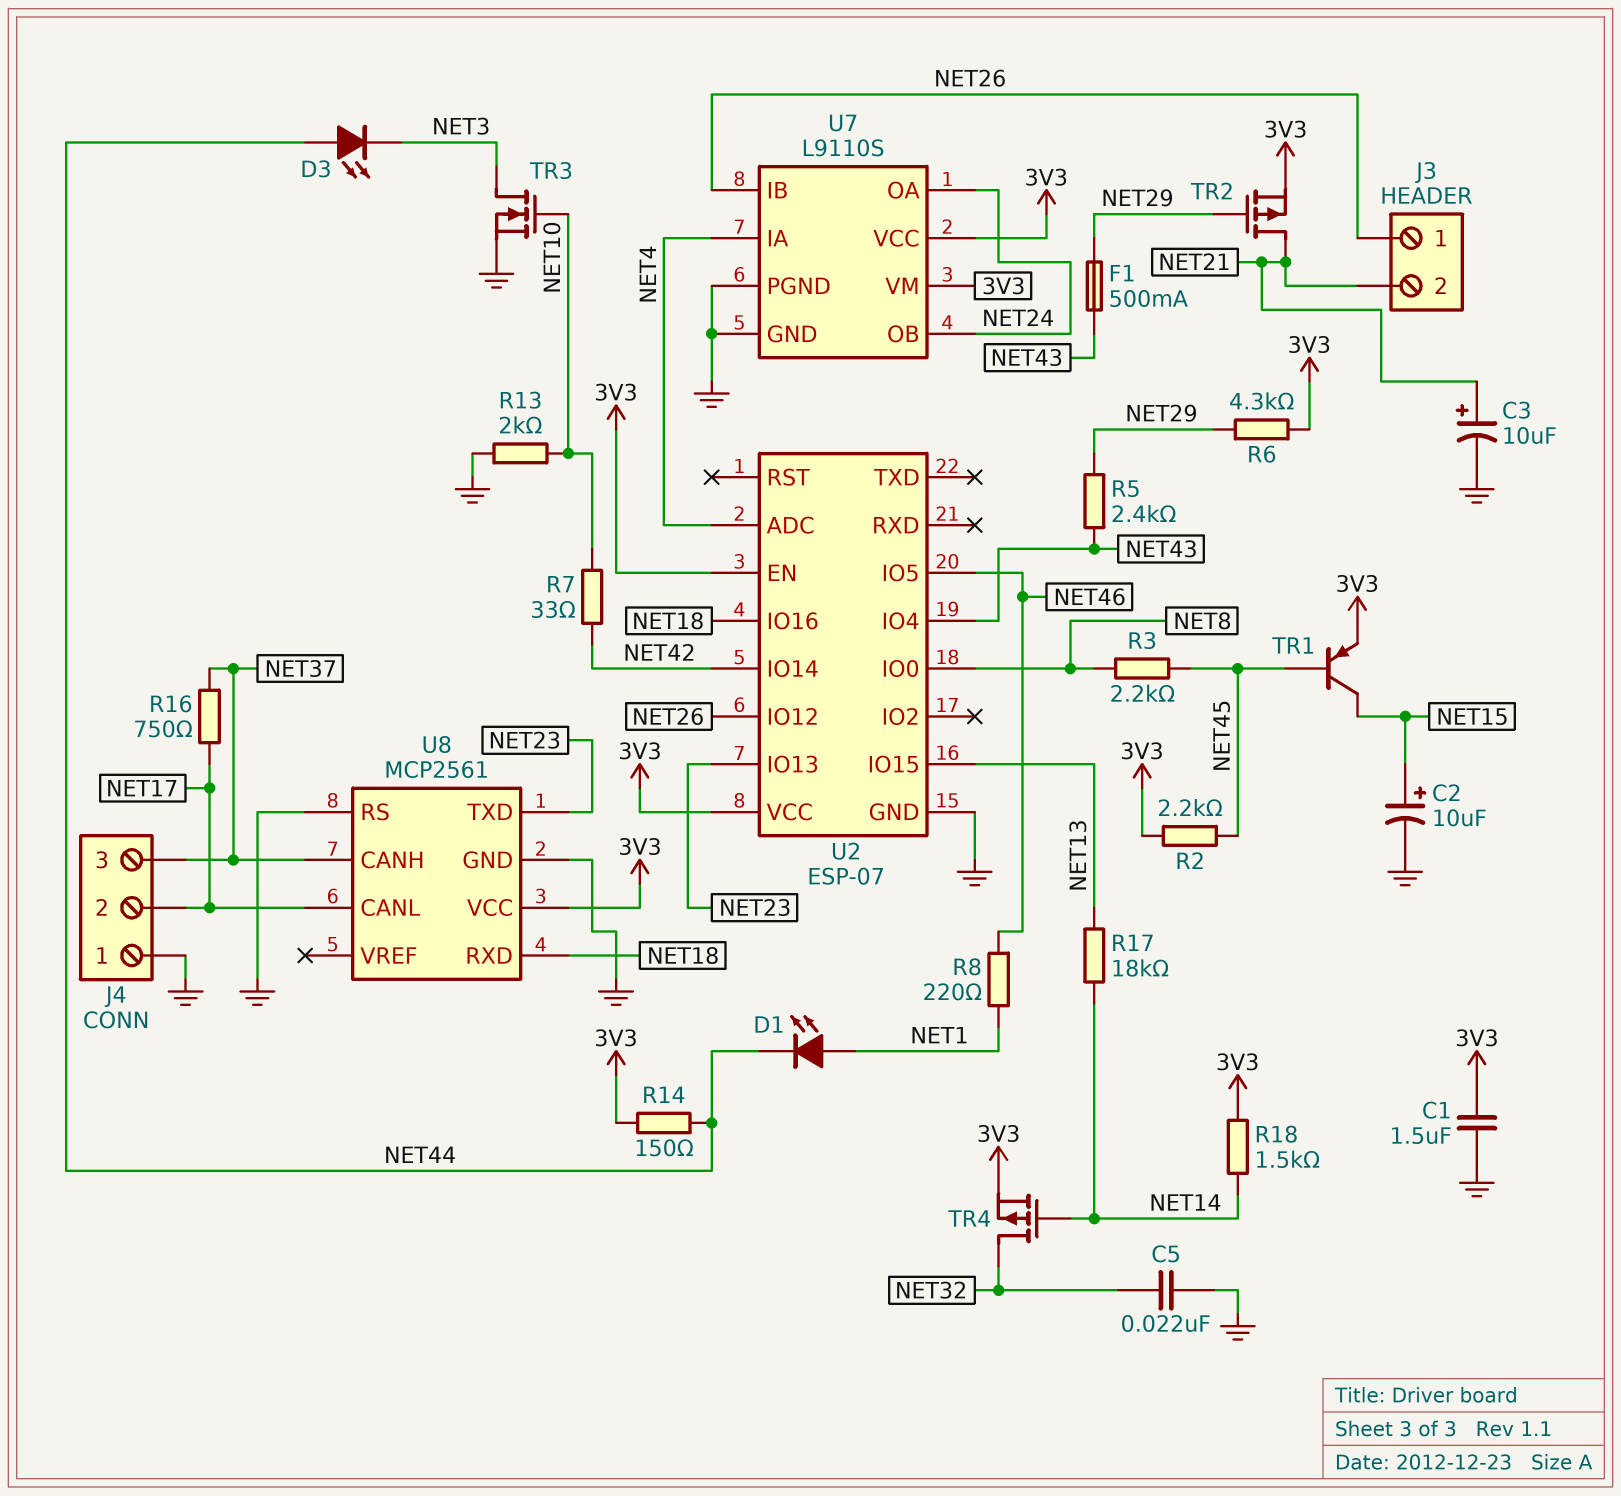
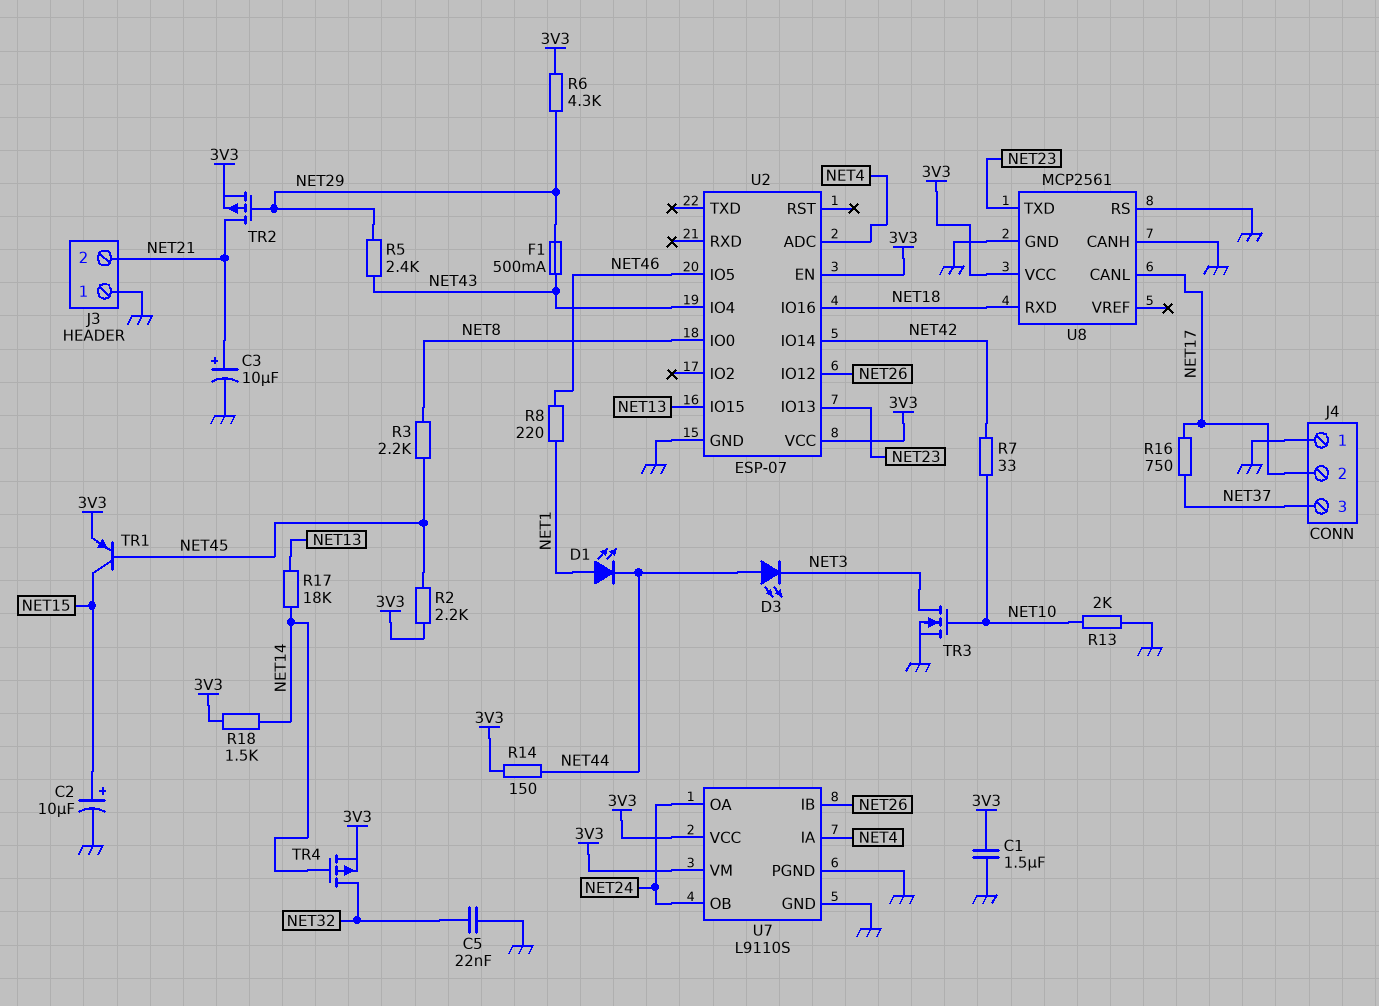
J3 pin 1: NET26 -> GND
U8 pin CANH: NET37 -> GND

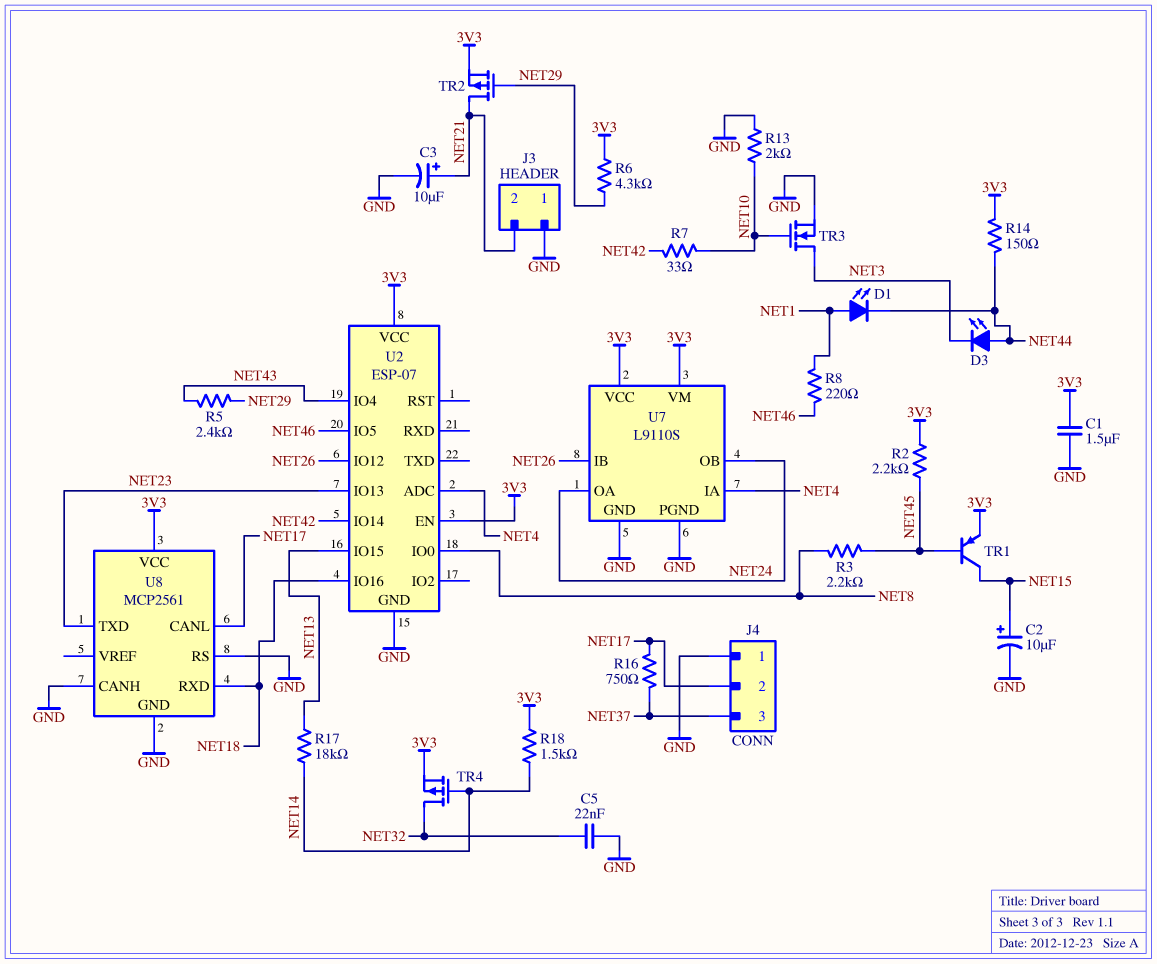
F1: 500mA (NET29, NET43) -> none

